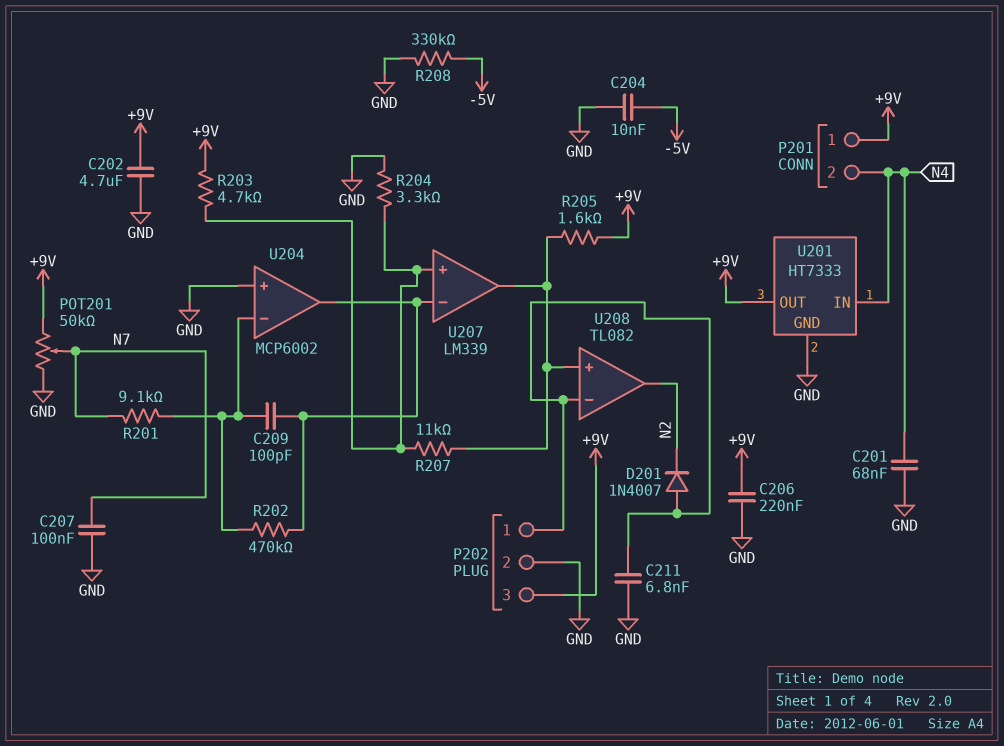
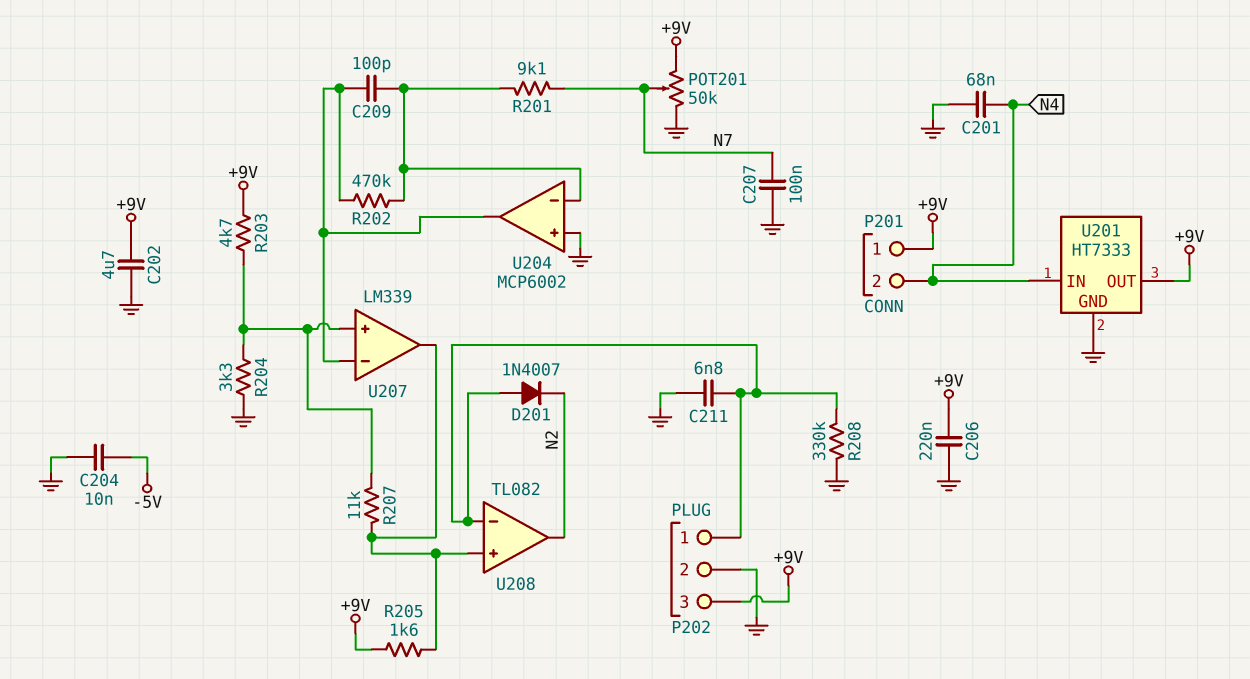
R208: 330k (-5V, GND) -> 330k (GND, P202/1)

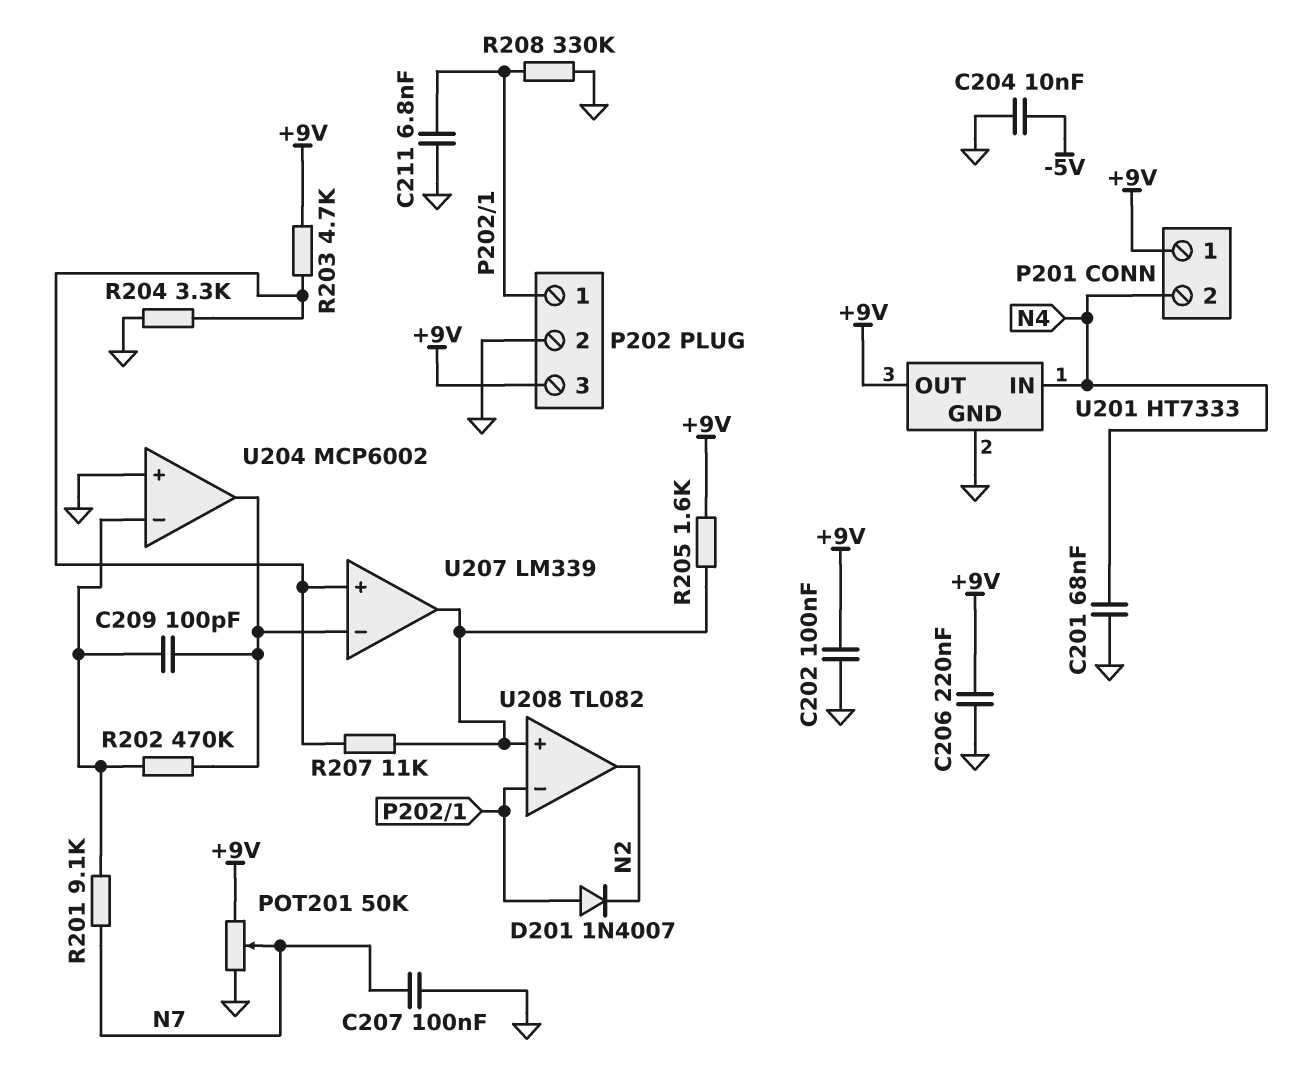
C202: 4.7uF (+9V, GND) -> 100nF (+9V, GND)

